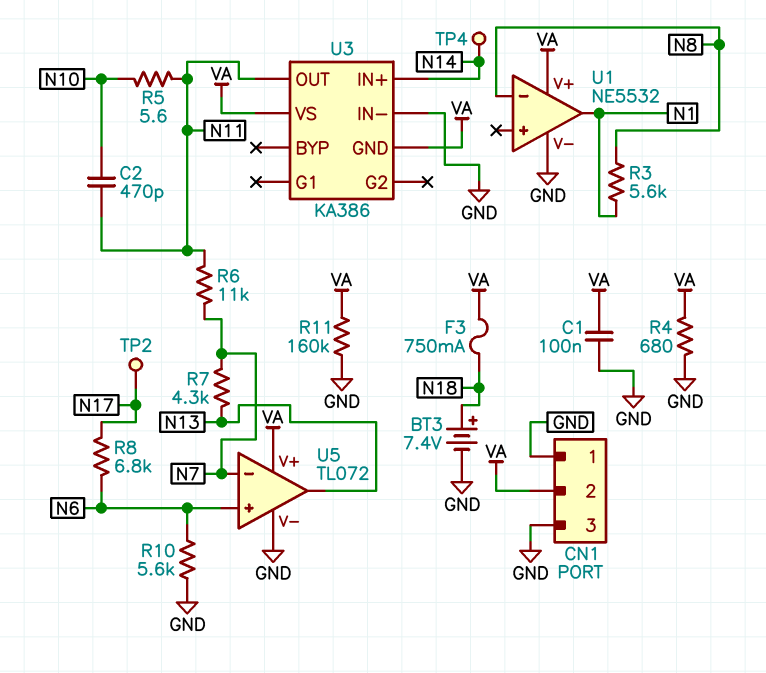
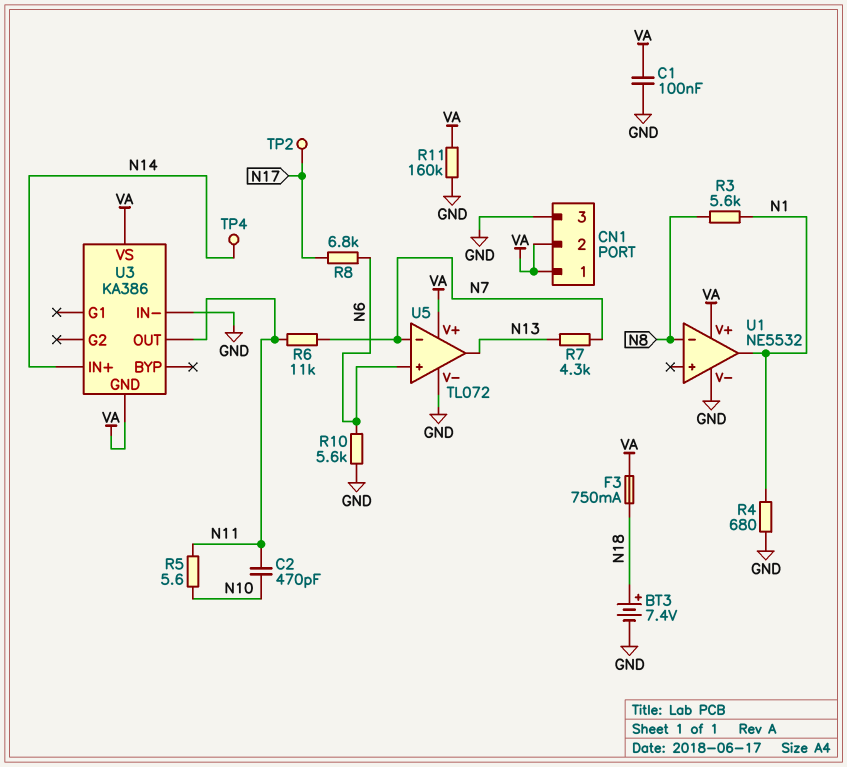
CN1 pin 1: GND -> VA
R4: 680 (GND, VA) -> 680 (GND, N1)

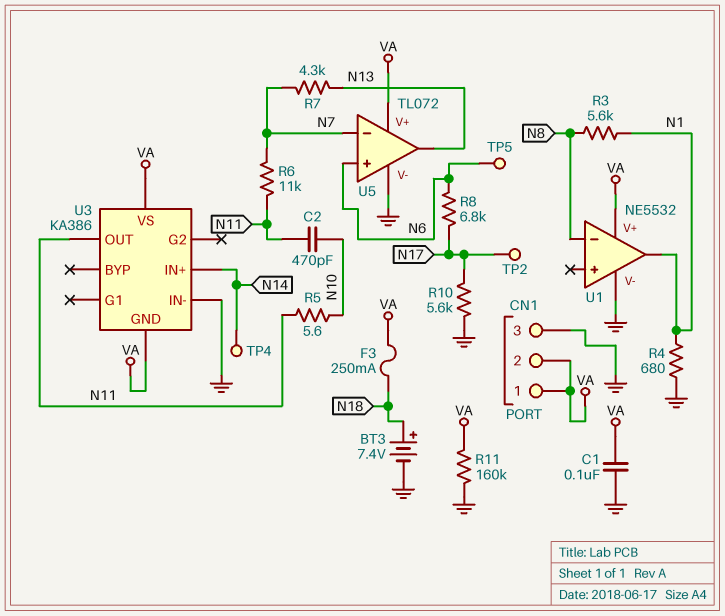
F3: 750mA (N18, VA) -> 250mA (N18, VA)
R10: 5.6k (GND, N6) -> 5.6k (GND, N17)
TP5: none -> test point (N6)

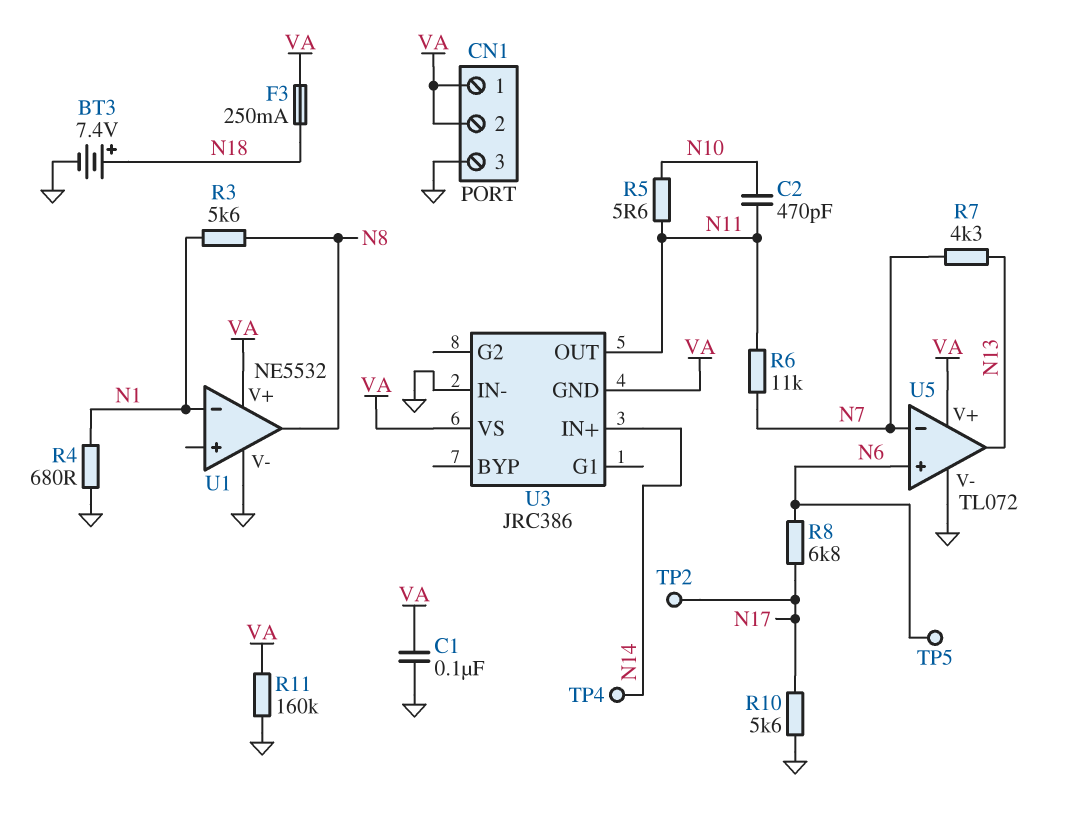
U1 pin in-: N8 -> N1
U1 pin out: N1 -> N8
U3: KA386 -> JRC386

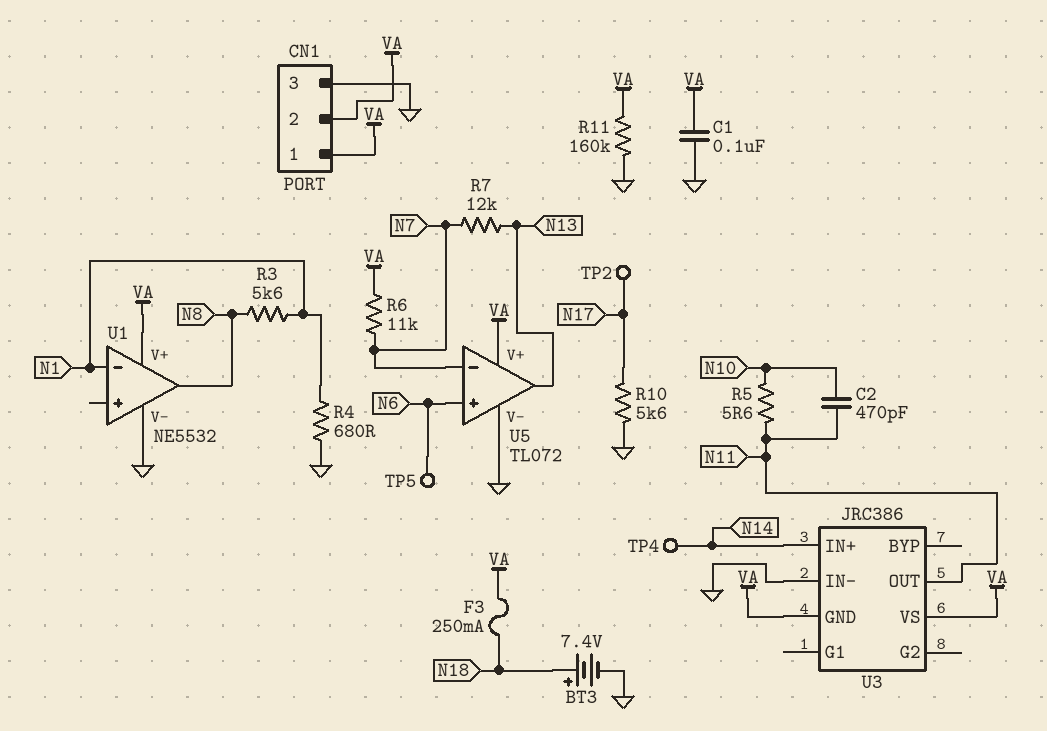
R6: 11k (N7, N11) -> 11k (N7, VA)
R7: 4.3k (N7, N13) -> 12k (N7, N13)
R8: 6.8k (N6, N17) -> none

